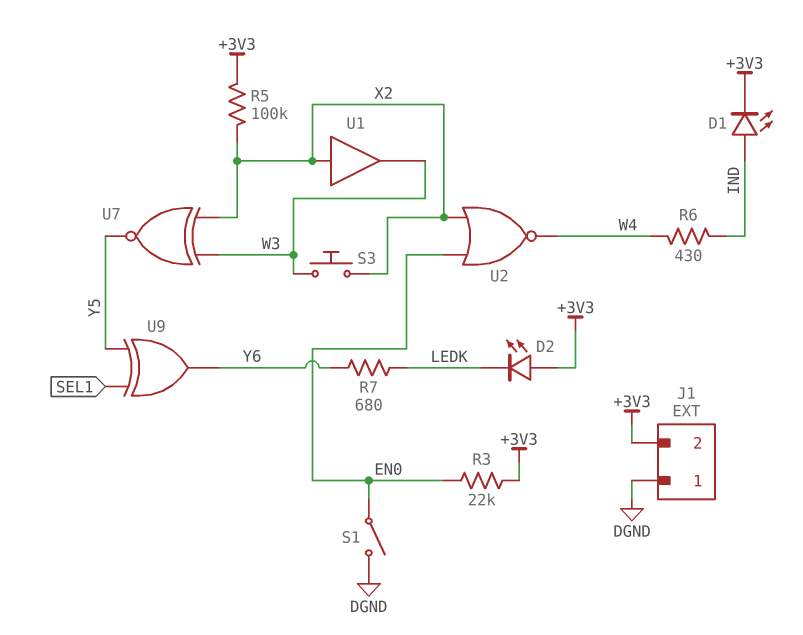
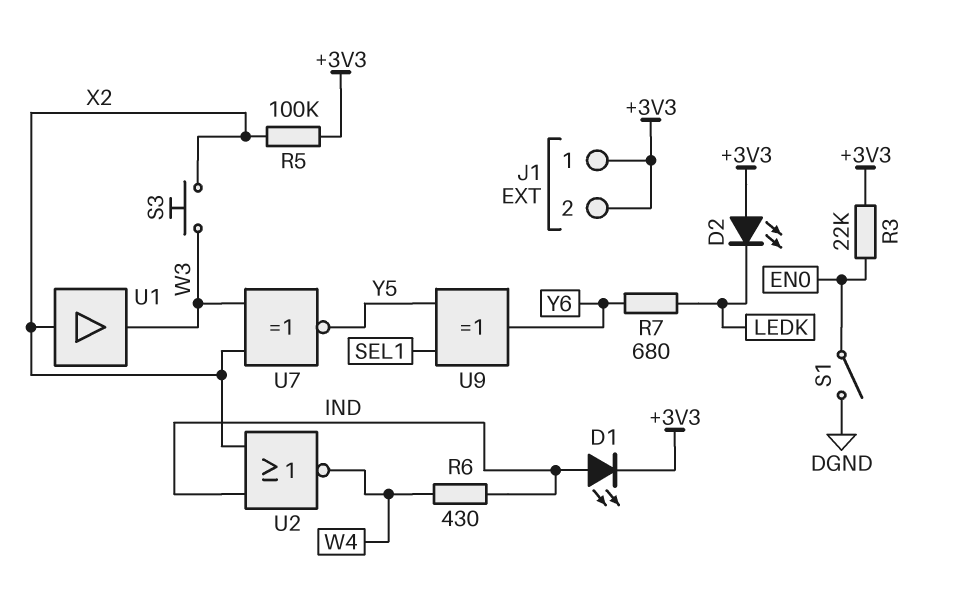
J1 pin 1: DGND -> +3V3
U2: NOR (in EN0, in X2, out W4) -> NOR (in IND, in X2, out W4)

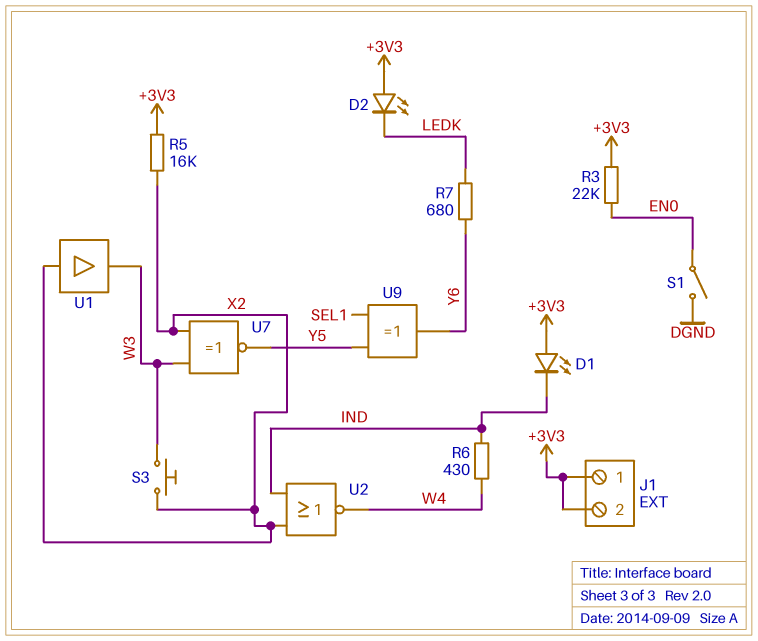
D1: LED (A IND, K +3V3) -> LED (A +3V3, K IND)
R5: 100k (+3V3, X2) -> 16k (+3V3, X2)

